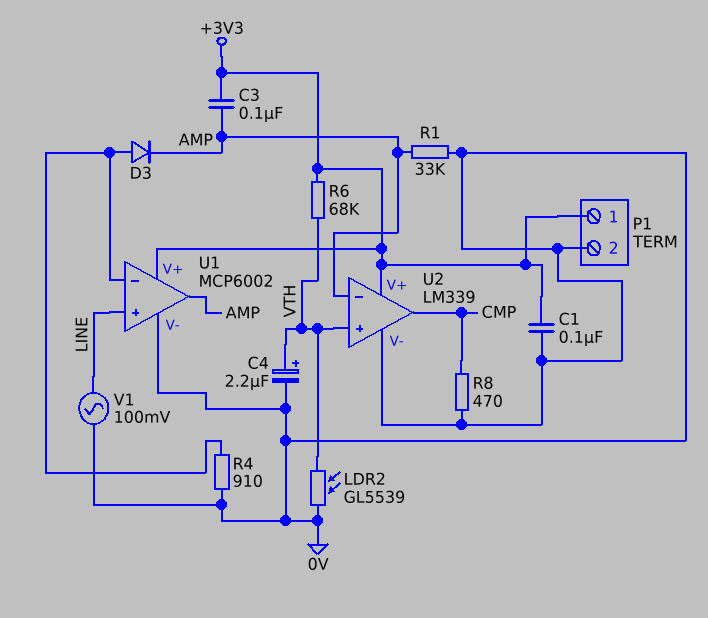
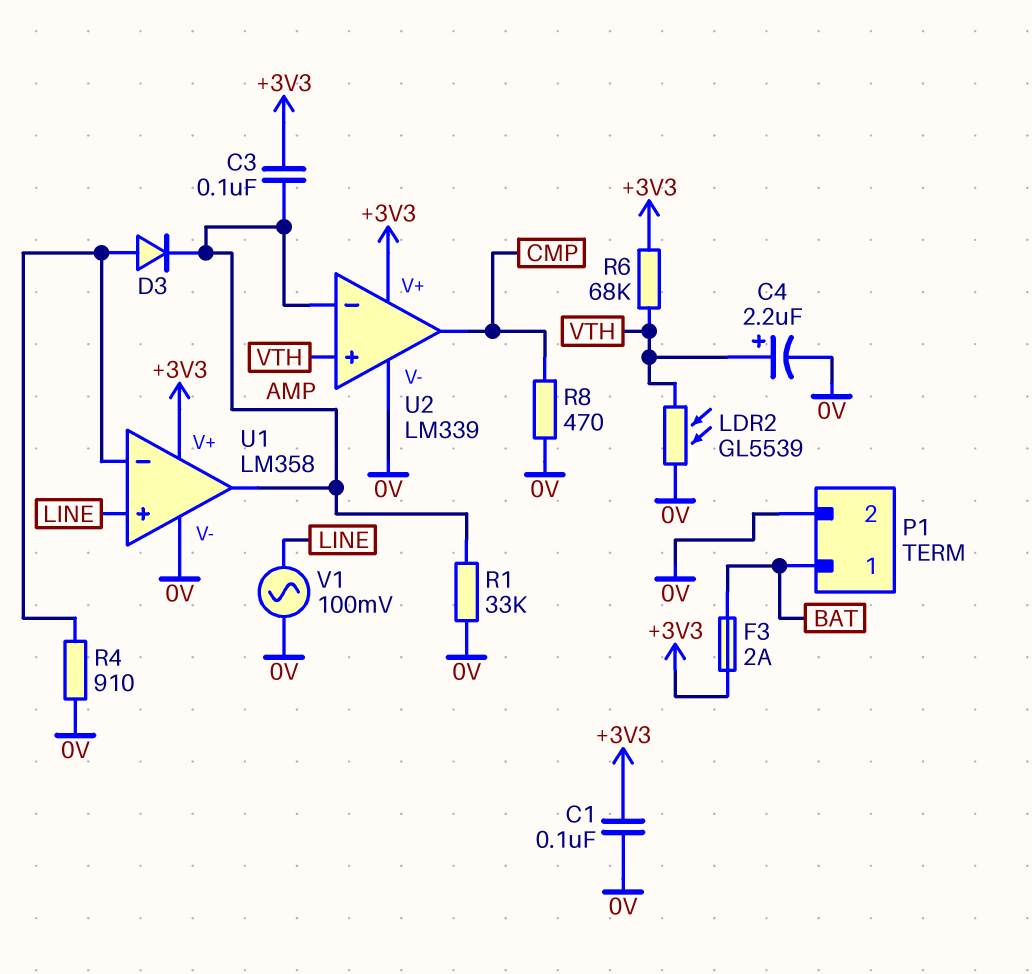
F3: none -> 2A (+3V3, BAT)
P1 pin 1: +3V3 -> BAT
U1: MCP6002 -> LM358

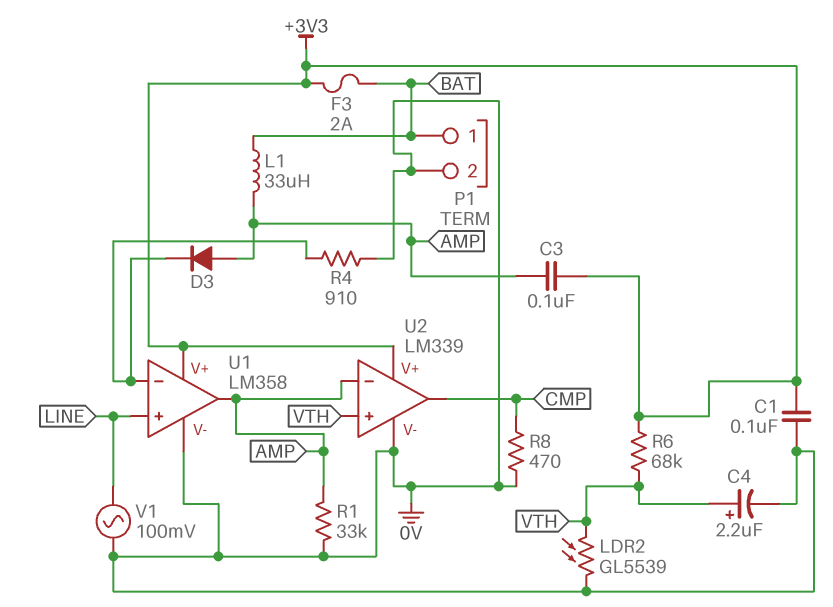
D3: diode (A U1/in-, K AMP) -> diode (A AMP, K U1/in-)
L1: none -> 33uH (AMP, BAT)

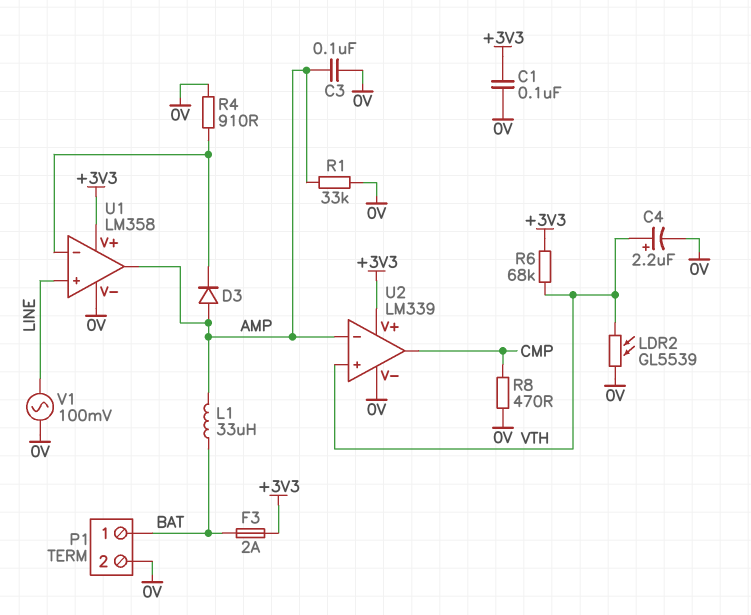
C3: 100nF (+3V3, AMP) -> 100nF (0V, AMP)

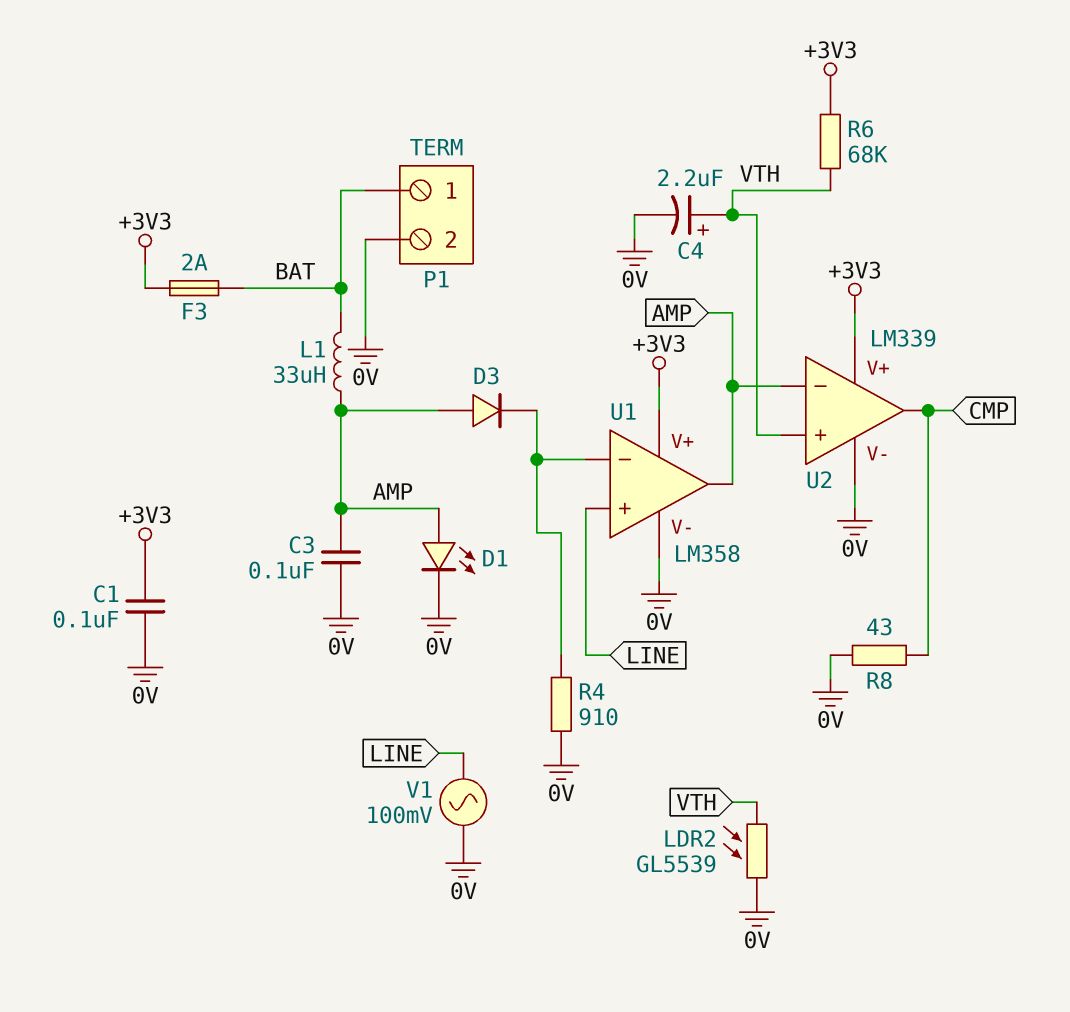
D1: none -> LED (A AMP, K 0V)
R1: 33k (0V, AMP) -> none
R8: 470 (0V, CMP) -> 43 (0V, CMP)

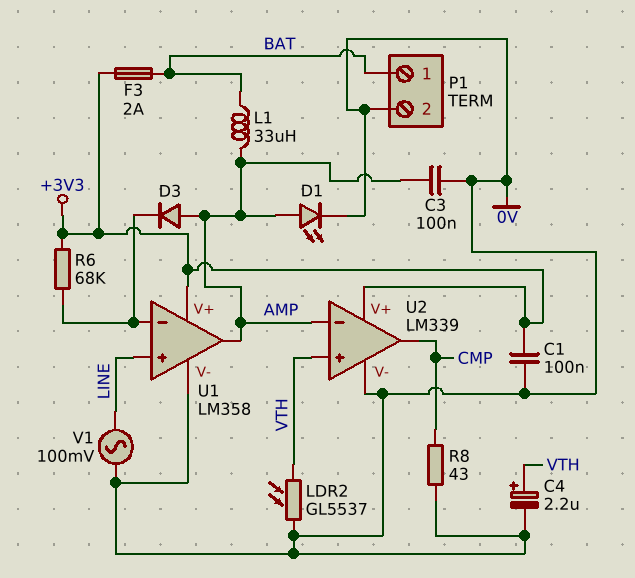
LDR2: GL5539 (0V, VTH) -> GL5537 (0V, VTH)
R4: 910 (0V, U1/in-) -> none
R6: 68k (+3V3, VTH) -> 68k (+3V3, U1/in-)

